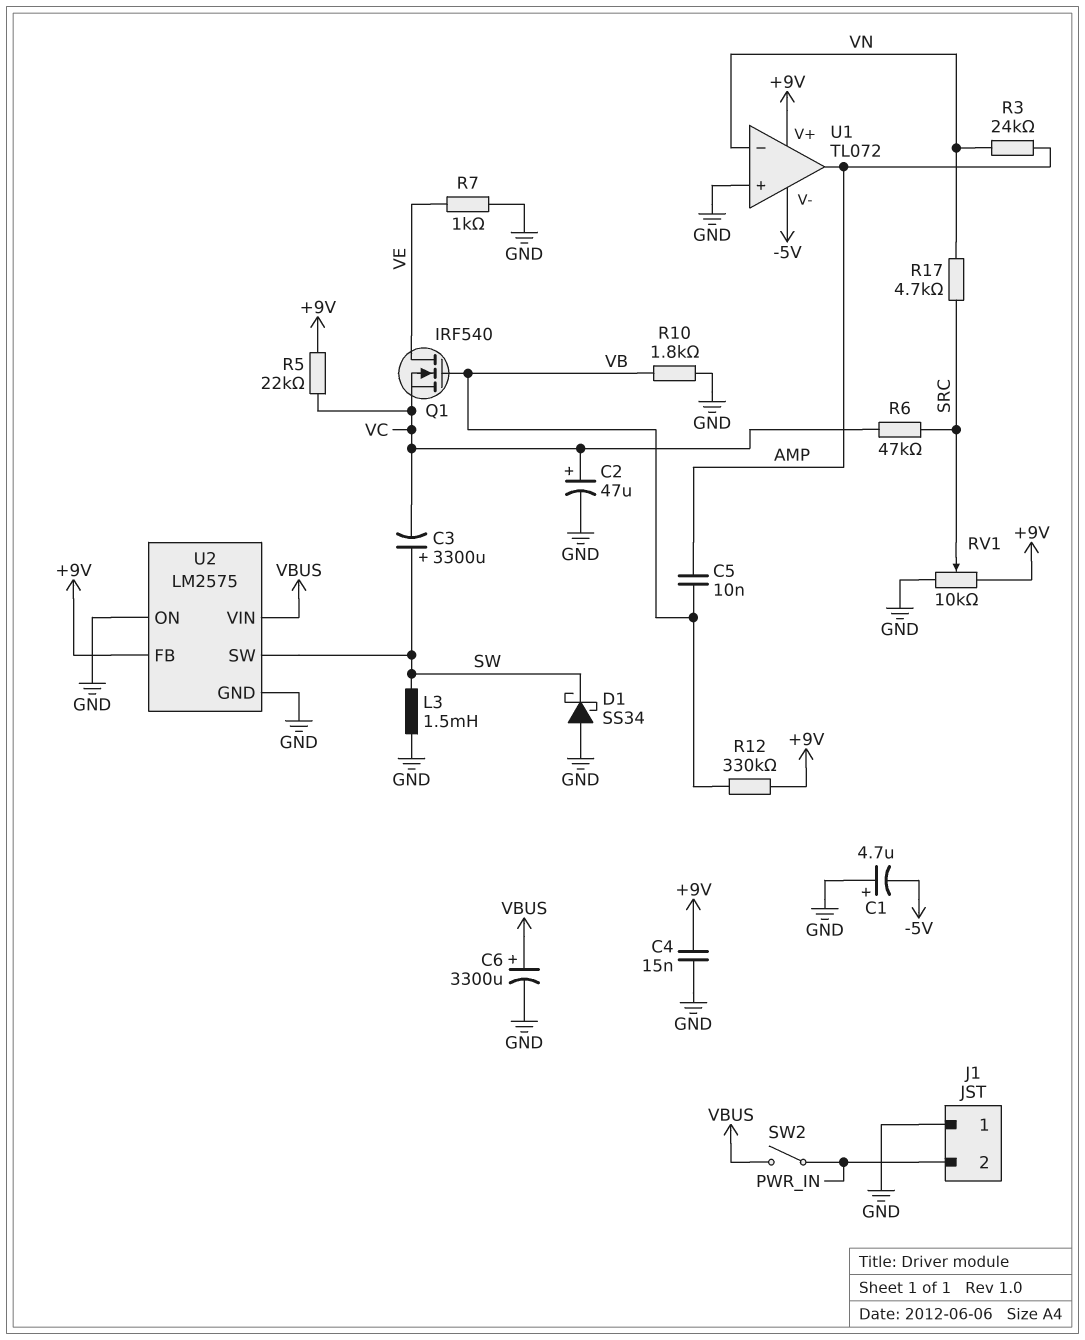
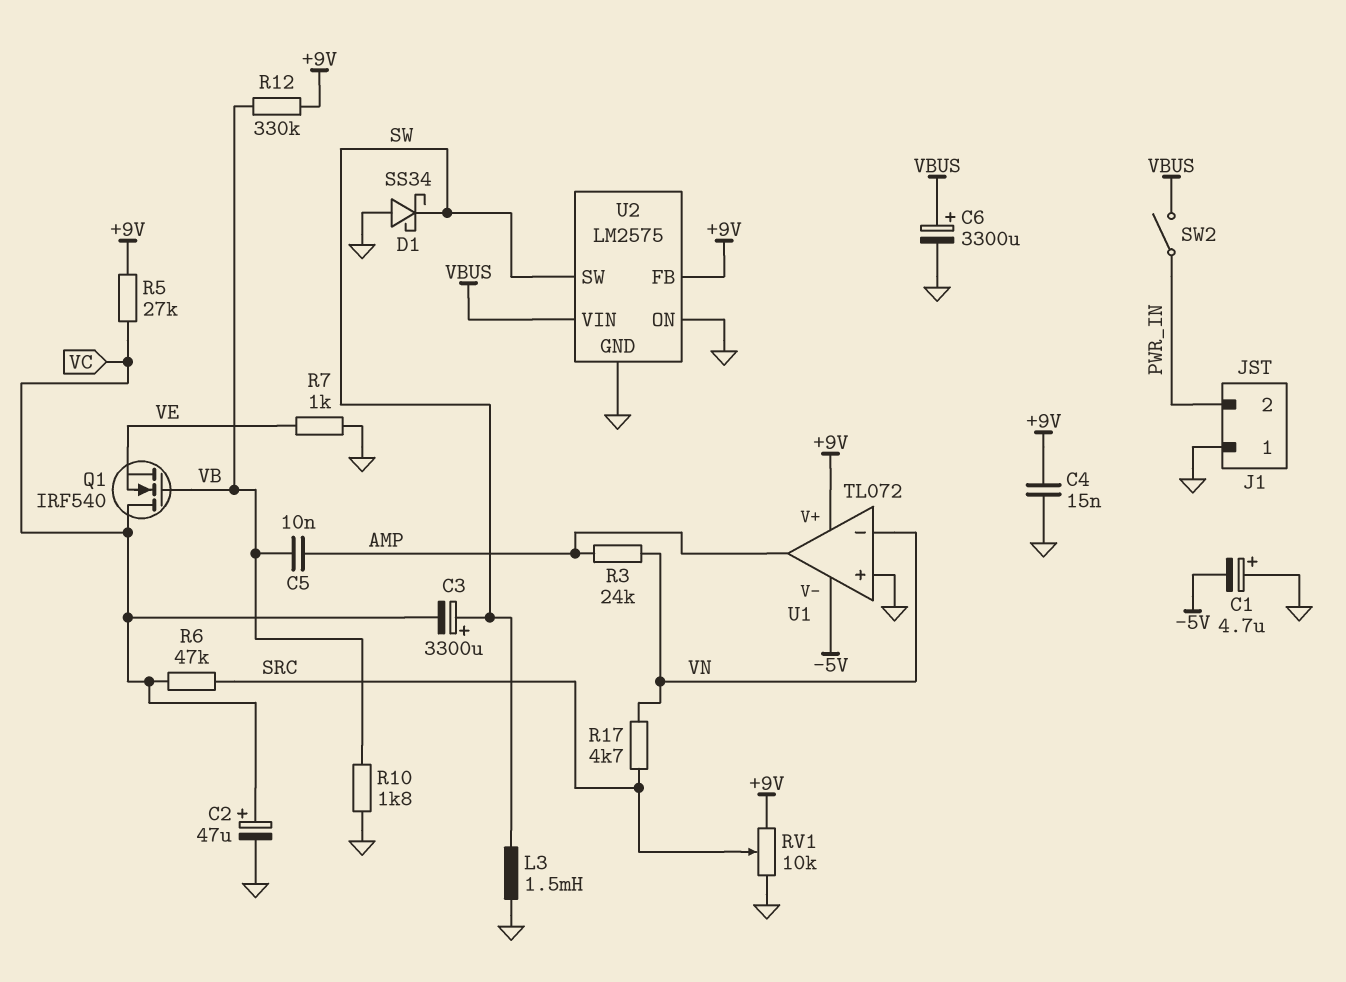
Q1: NMOS IRF540 (G VB, D VE, S VC) -> NMOS IRF540 (G VB, D VC, S VE)
R5: 22k (+9V, VC) -> 27k (+9V, VC)

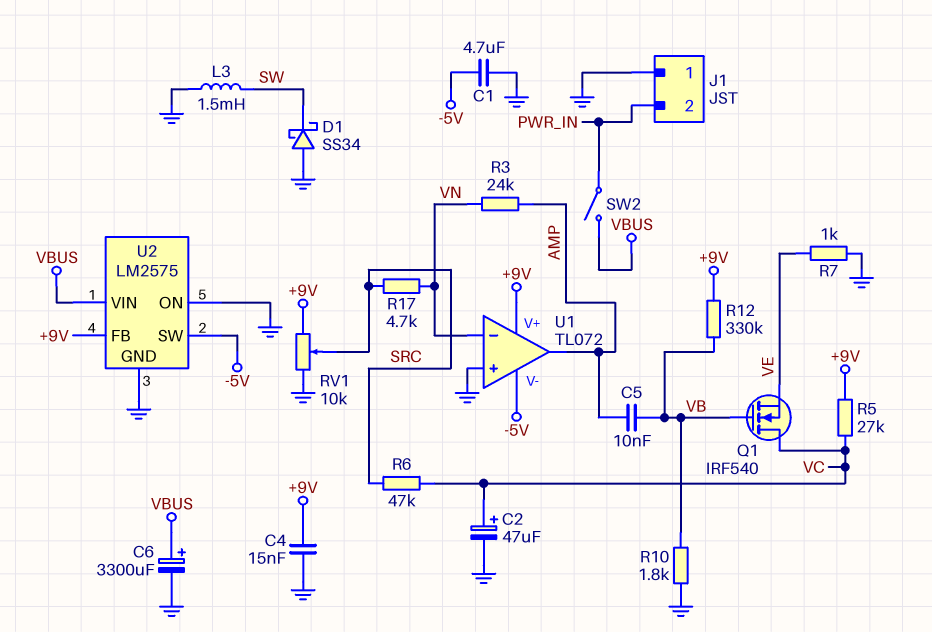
C1: 4.7uF (plus GND, minus -5V) -> 4.7uF (-5V, GND)
C3: 3300uF (plus SW, minus VC) -> none
U2 pin SW: SW -> -5V

